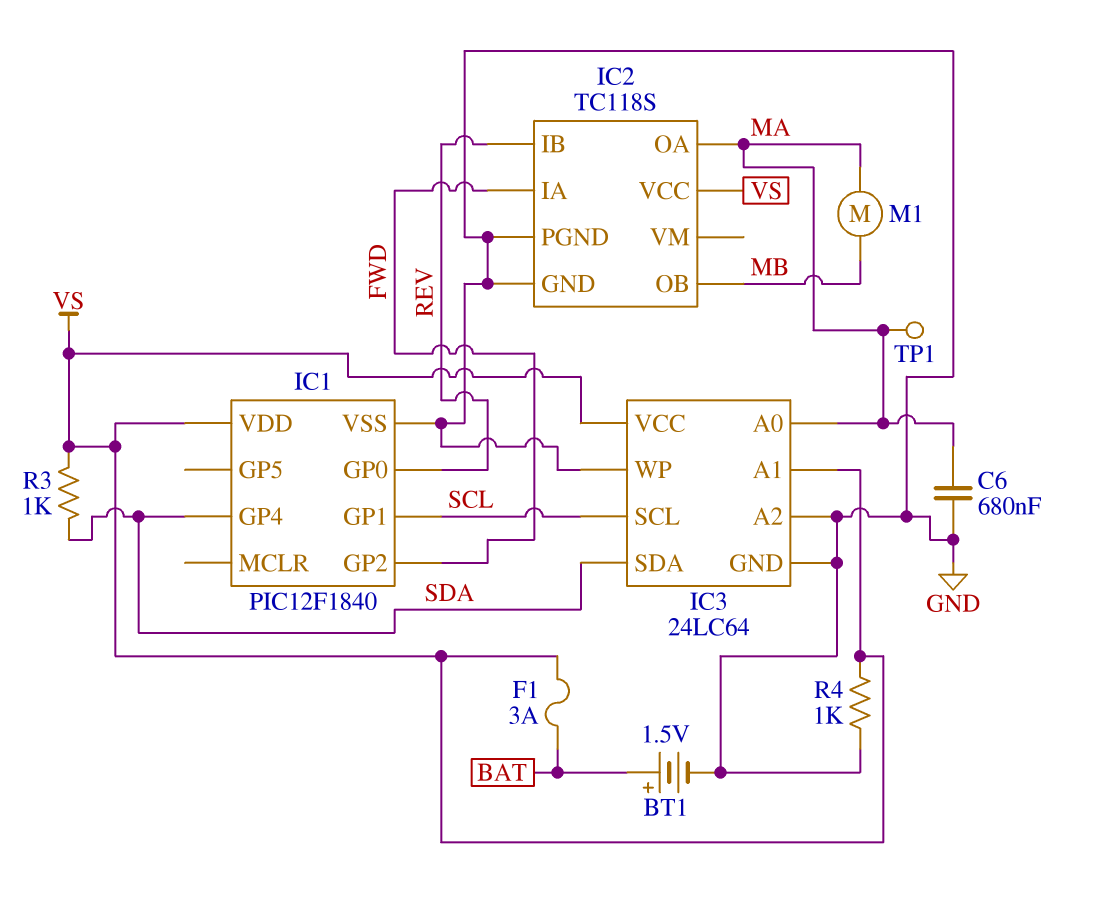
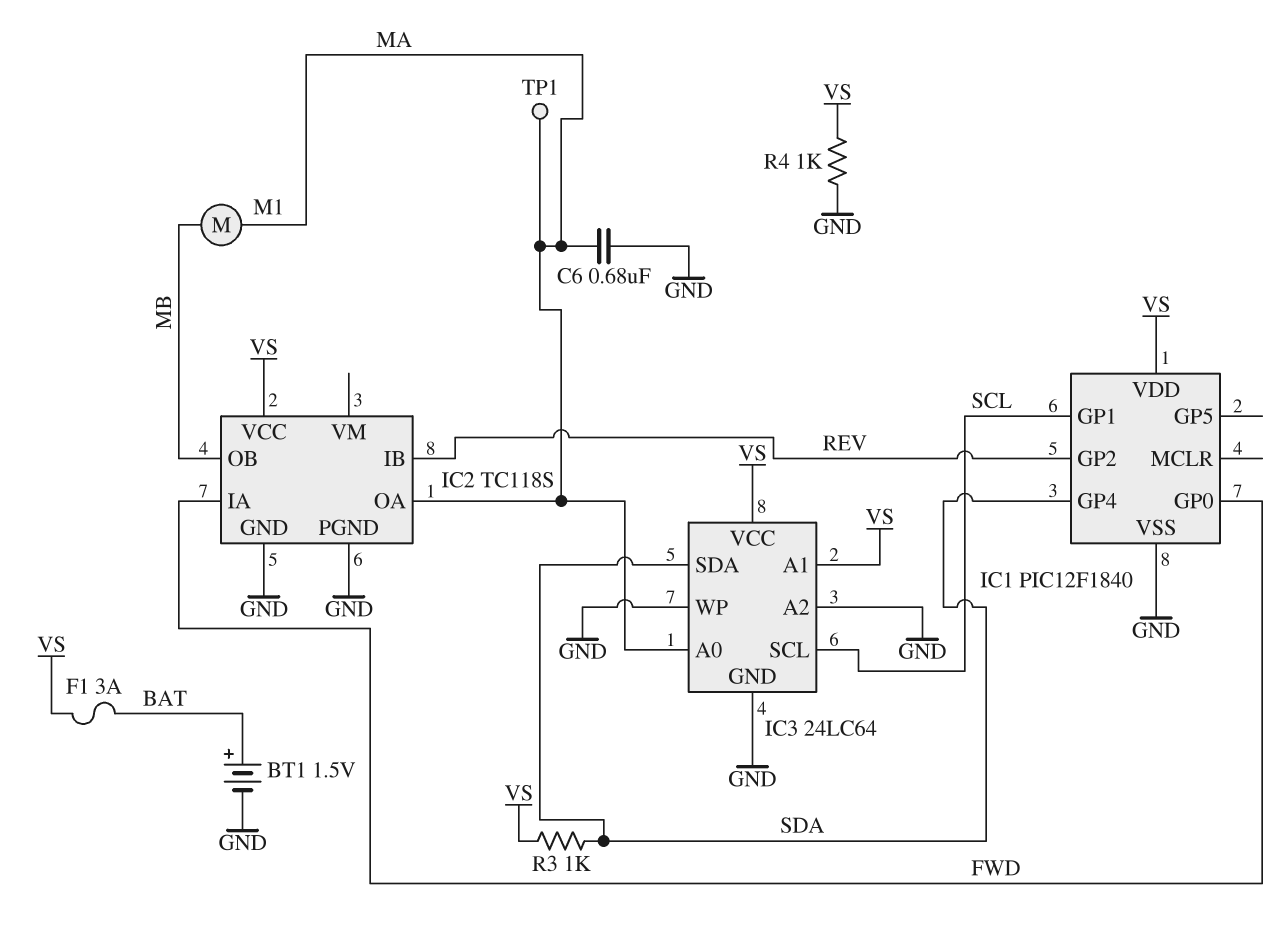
IC1 pin GP0: REV -> FWD
IC1 pin GP2: FWD -> REV

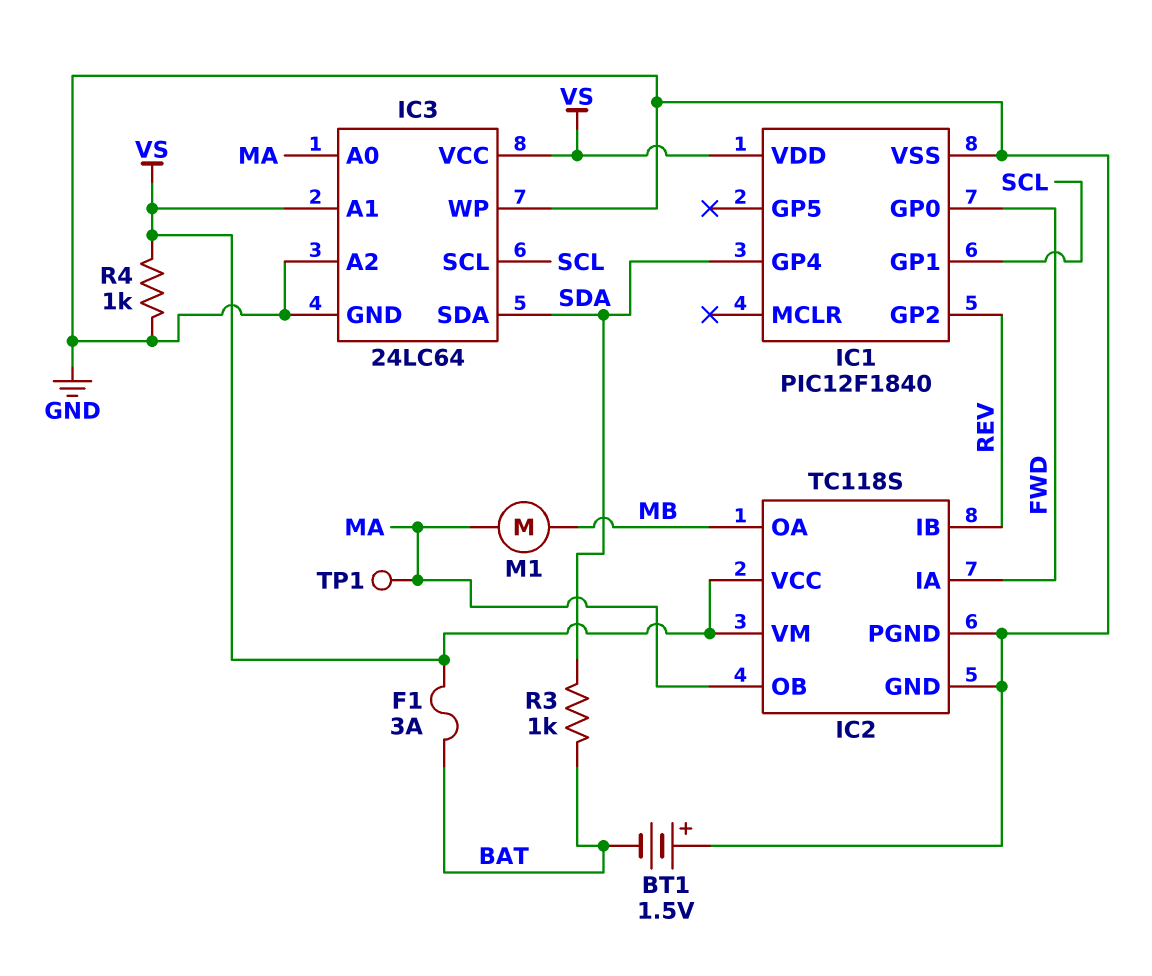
BT1: 1.5V (plus BAT, minus GND) -> 1.5V (plus GND, minus BAT)
C6: 680nF (GND, MA) -> none
IC2 pin OA: MA -> MB
IC2 pin OB: MB -> MA
IC2 pin VM: none -> VS
R3: 1k (SDA, VS) -> 1k (BAT, SDA)

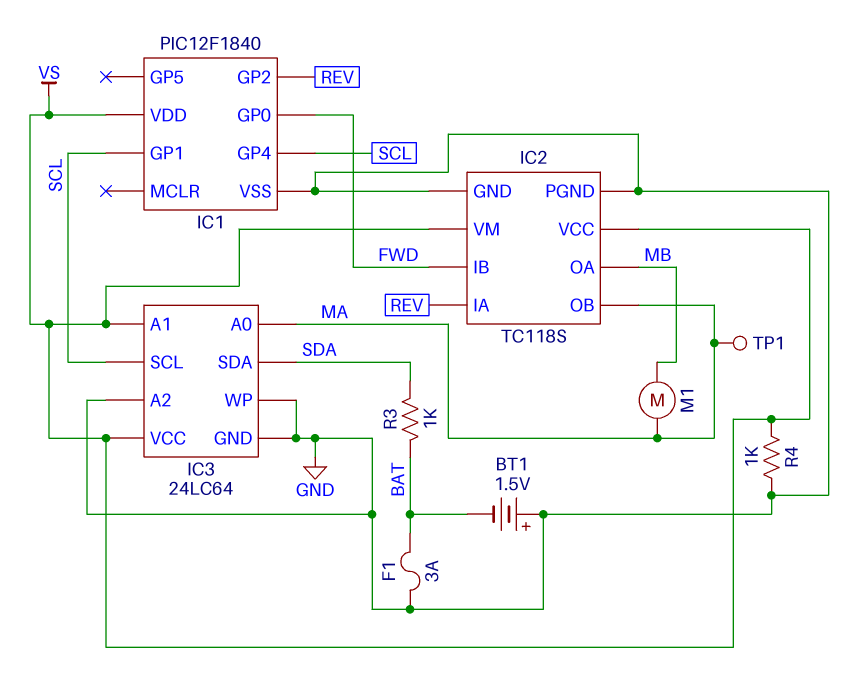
F1: 3A (BAT, VS) -> 3A (BAT, GND)
IC1 pin GP4: SDA -> SCL
IC2 pin IA: FWD -> REV
IC2 pin IB: REV -> FWD

